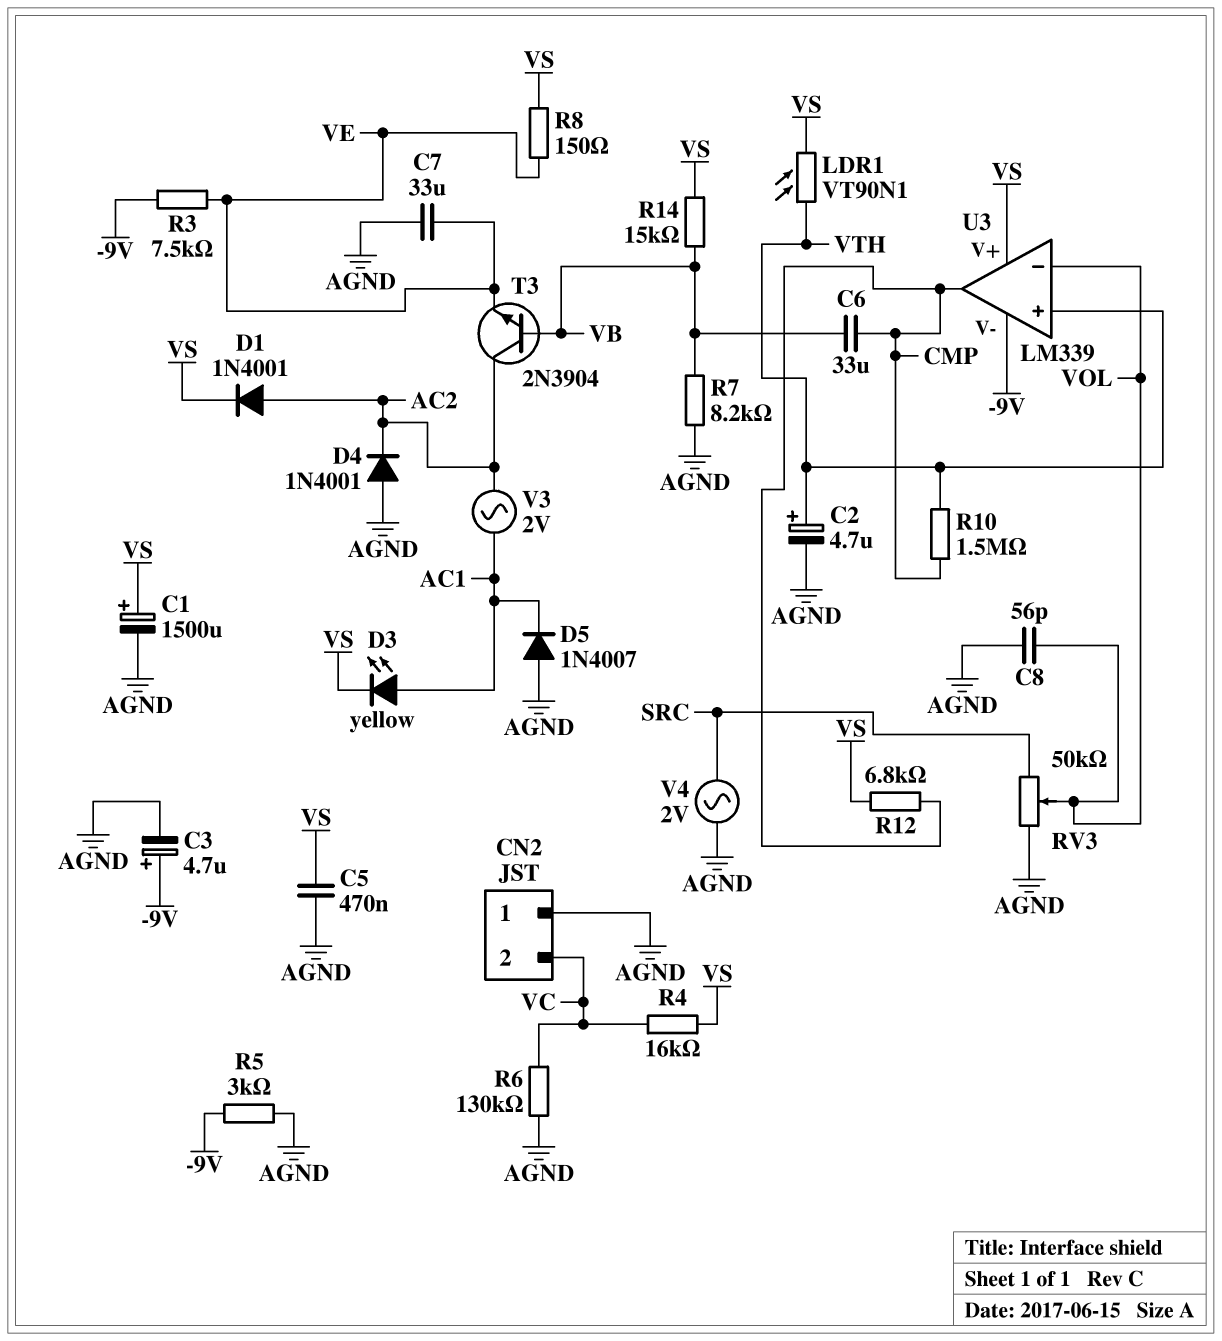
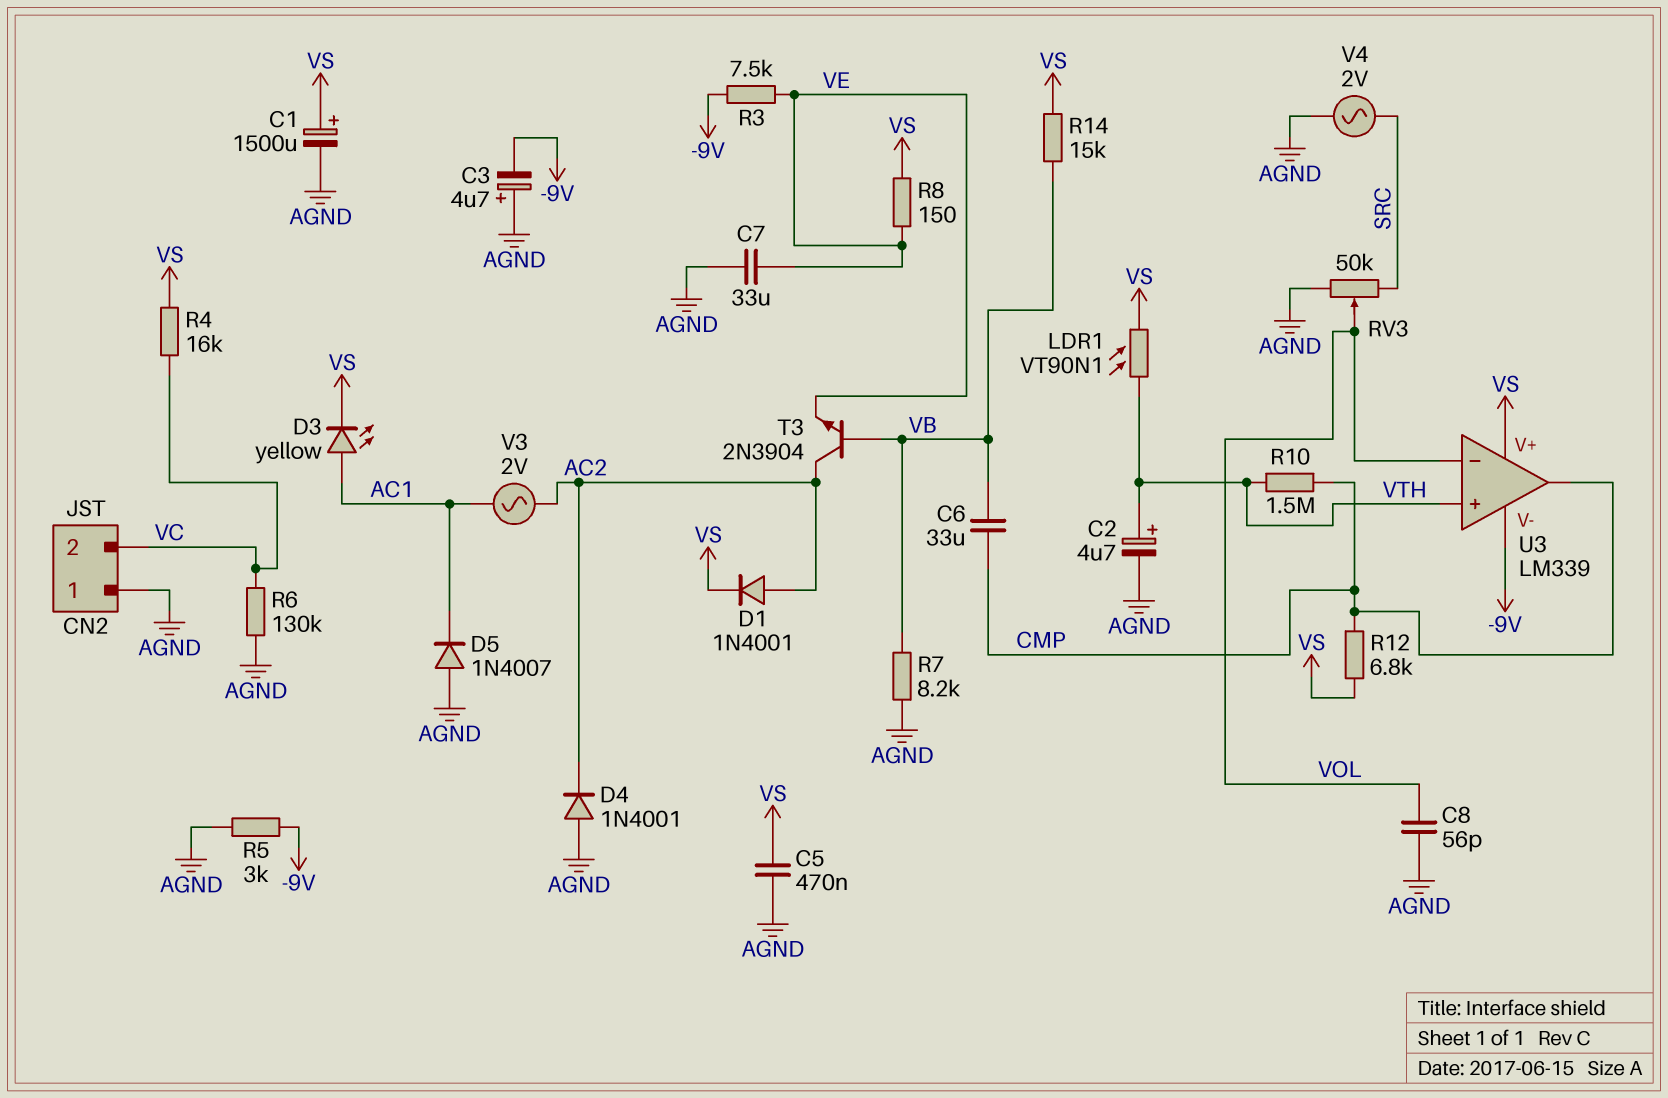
C3: 4.7uF (plus -9V, minus AGND) -> 4.7uF (plus AGND, minus -9V)

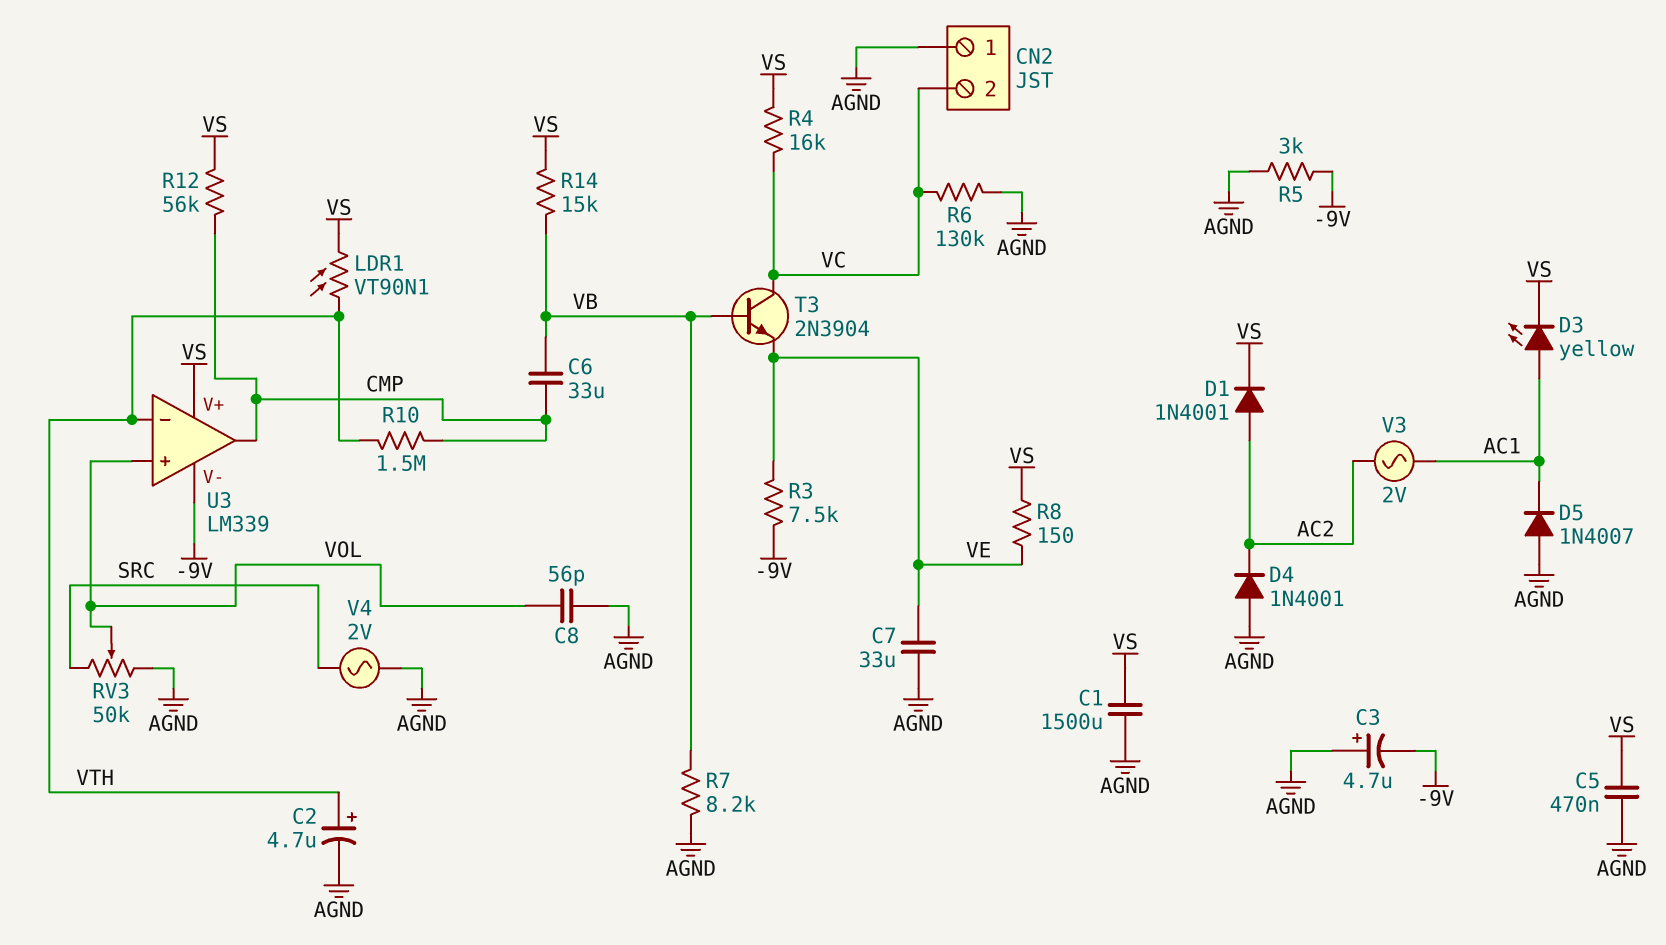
C1: 1500uF (plus VS, minus AGND) -> 1500uF (AGND, VS)
R12: 6.8k (CMP, VS) -> 56k (CMP, VS)
T3: NPN 2N3904 (B VB, C AC2, E VE) -> NPN 2N3904 (B VB, C VC, E VE)
U3 pin in+: VTH -> VOL
U3 pin in-: VOL -> VTH

